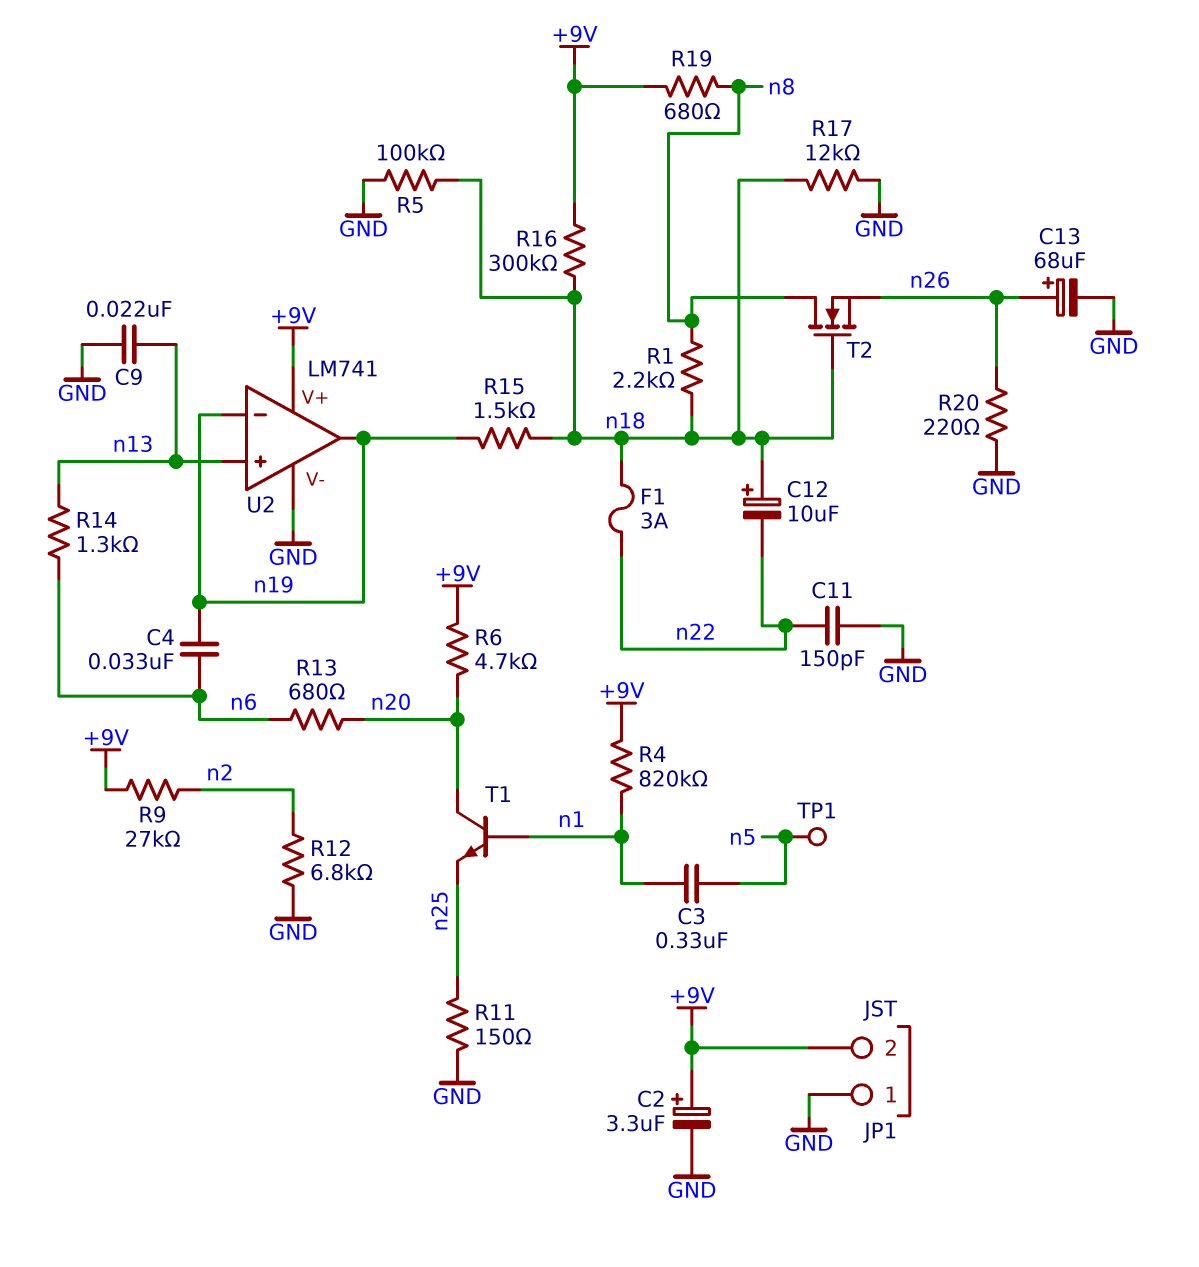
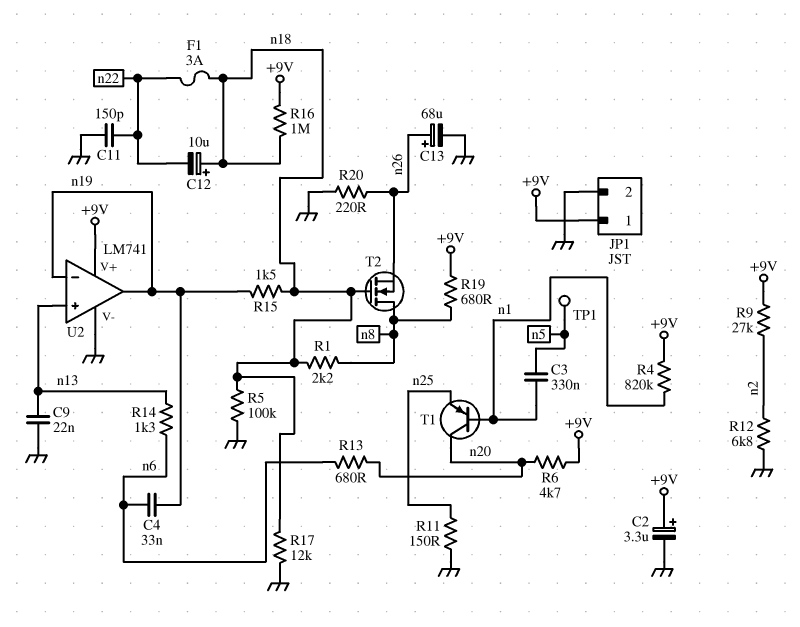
JP1 pin 1: GND -> +9V
JP1 pin 2: +9V -> GND
R16: 300k (+9V, n18) -> 1M (+9V, n18)
T1: NPN (B n1, C n20, E n25) -> PNP (B n1, C n20, E n25)

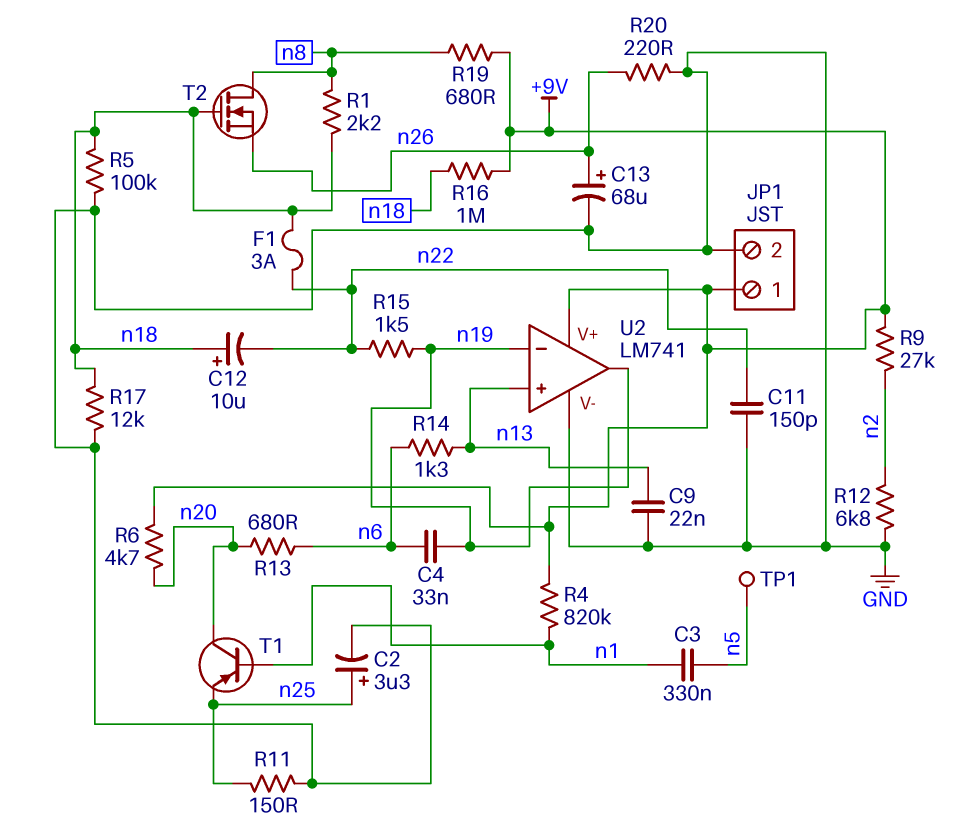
C2: 3.3uF (plus +9V, minus GND) -> 3.3uF (plus n25, minus GND)
R15: 1.5k (n18, n19) -> 1.5k (n19, n22)

